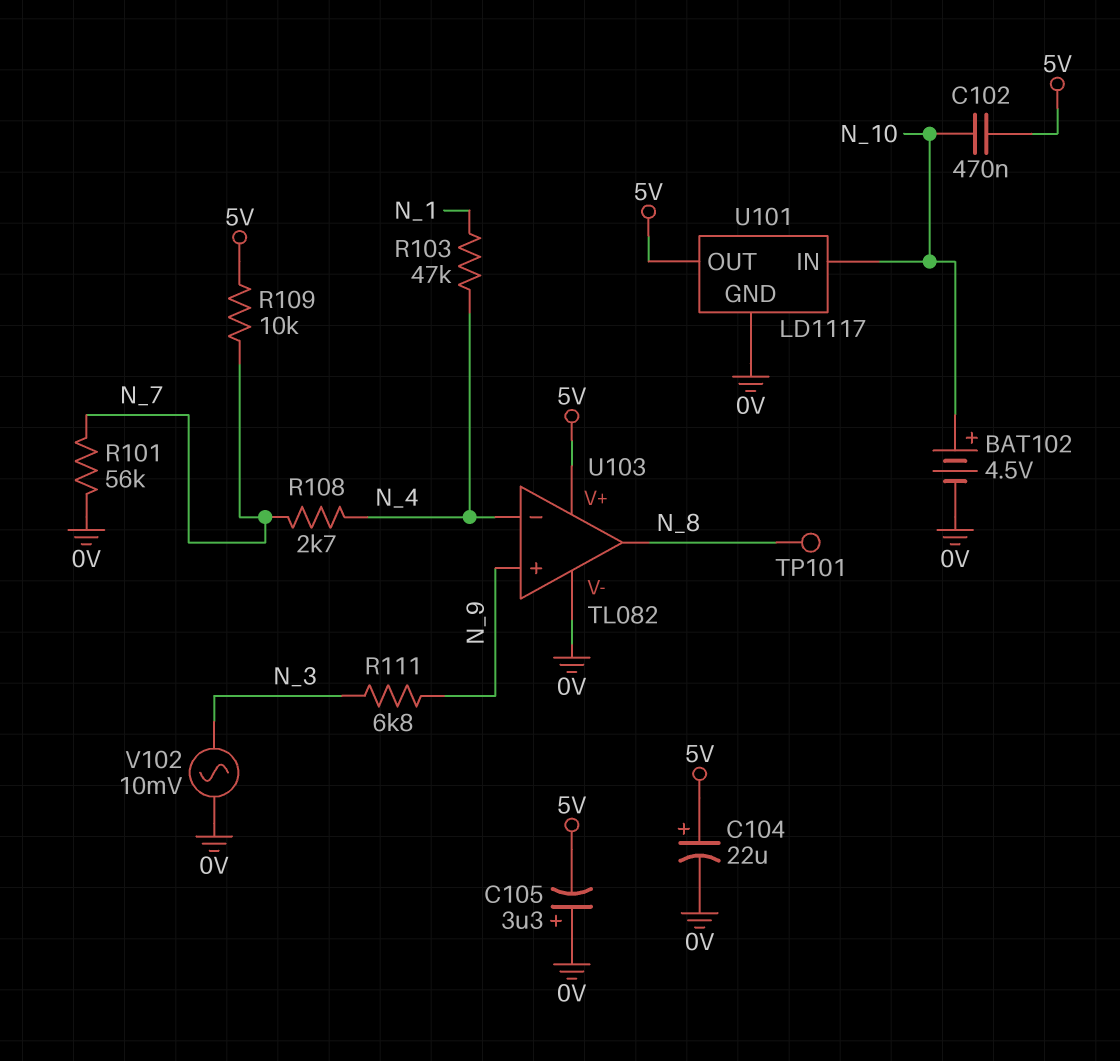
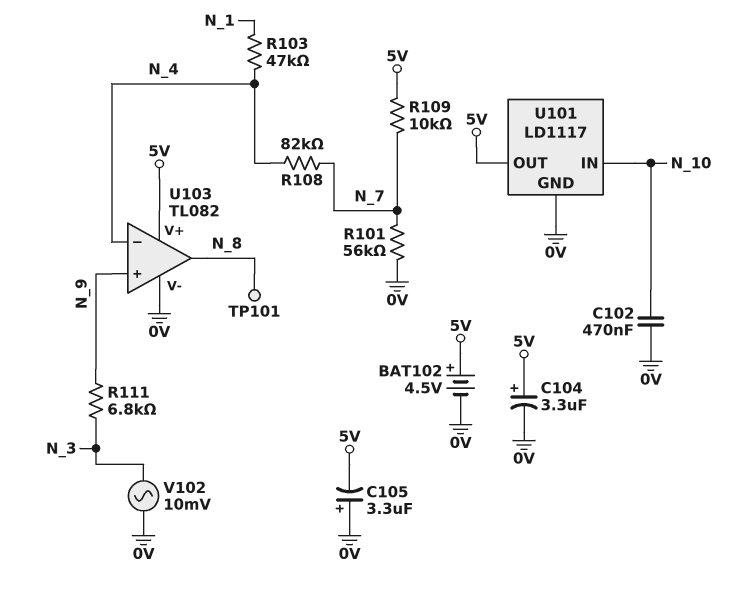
BAT102: 4.5V (plus N_10, minus 0V) -> 4.5V (plus 5V, minus 0V)
C102: 470nF (5V, N_10) -> 470nF (0V, N_10)
C104: 22uF (plus 5V, minus 0V) -> 3.3uF (plus 5V, minus 0V)
R108: 2.7k (N_4, N_7) -> 82k (N_4, N_7)

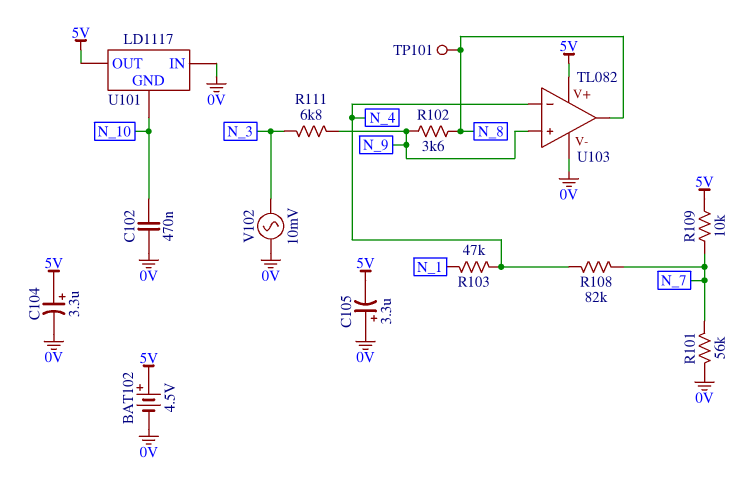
R102: none -> 3.6k (N_8, N_9)
U101 pin GND: 0V -> N_10
U101 pin IN: N_10 -> 0V

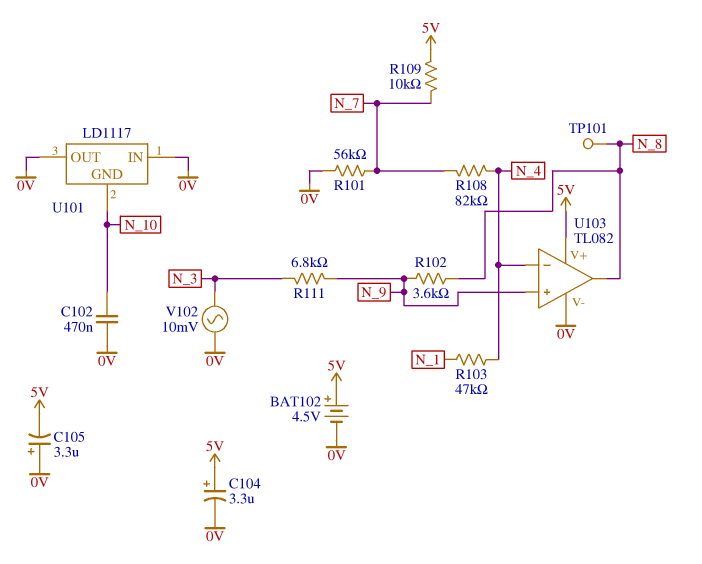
U101 pin OUT: 5V -> 0V

